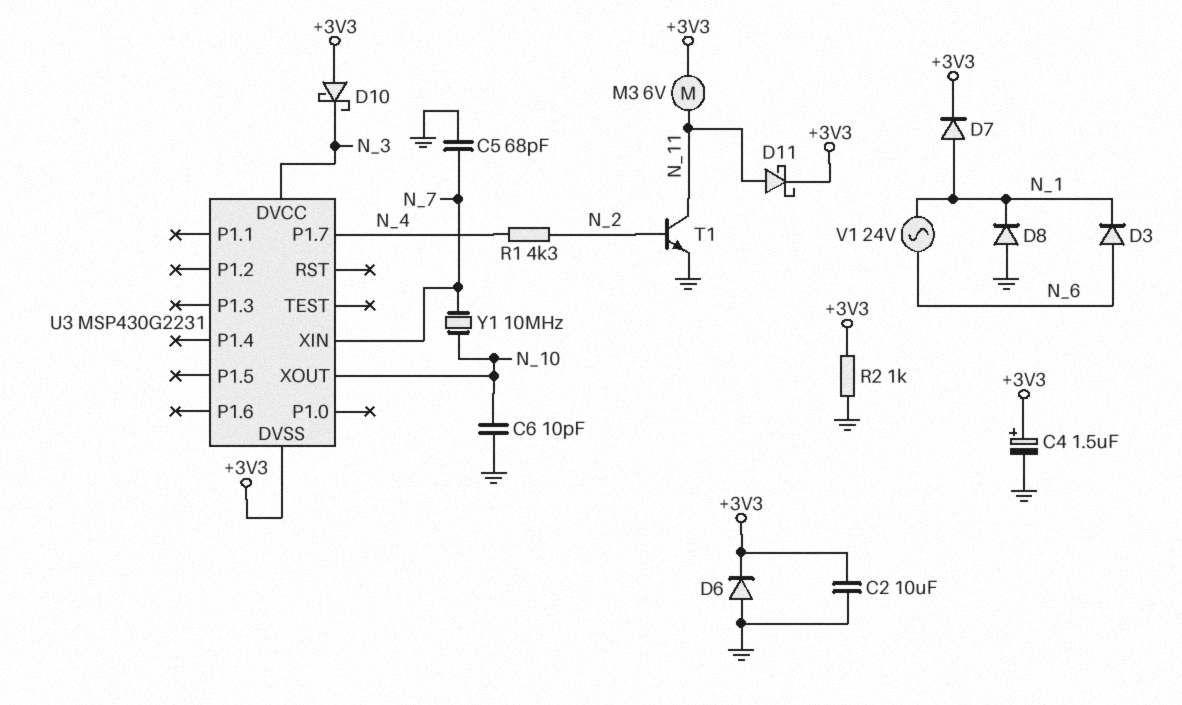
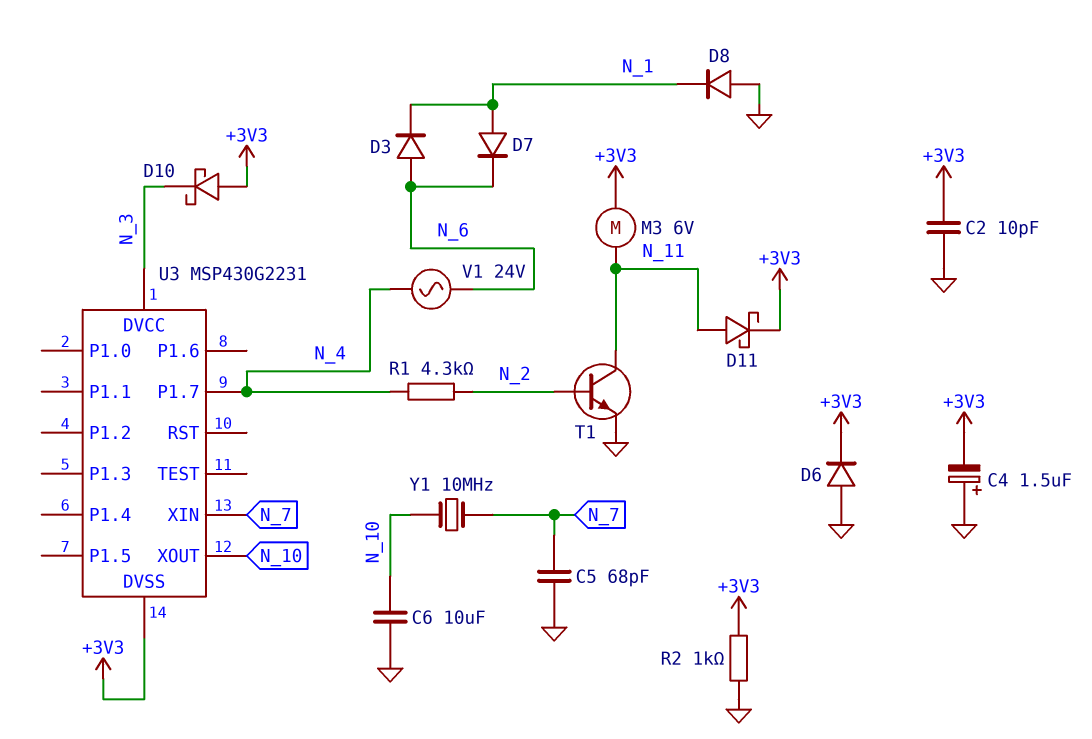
C2: 10uF (+3V3, GND) -> 10pF (+3V3, GND)
C4: 1.5uF (plus +3V3, minus GND) -> 1.5uF (plus GND, minus +3V3)
C6: 10pF (GND, N_10) -> 10uF (GND, N_10)
D7: diode (A N_1, K +3V3) -> diode (A N_1, K N_6)
V1: AC 24V (N_1, N_6) -> AC 24V (N_4, N_6)

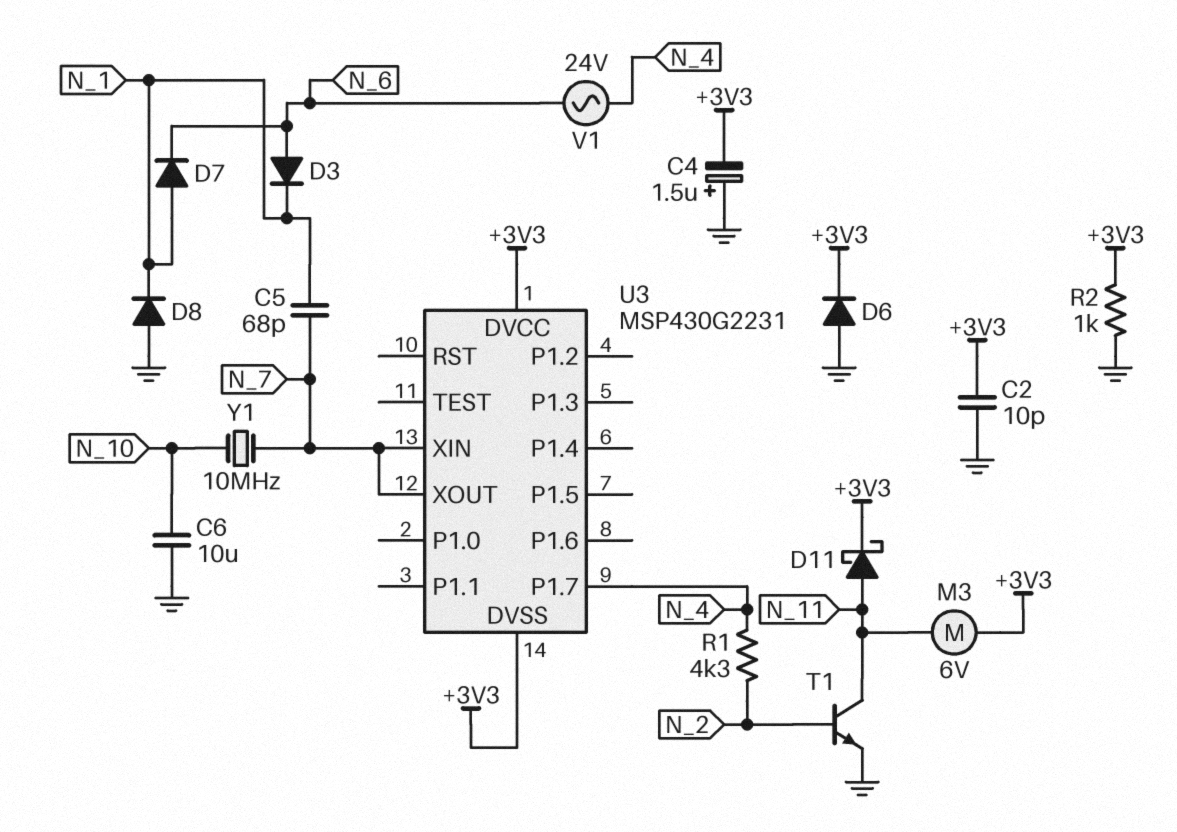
C5: 68pF (GND, N_7) -> 68pF (N_1, N_7)
D10: schottky (A +3V3, K N_3) -> none
U3 pin DVCC: N_3 -> +3V3
U3 pin XOUT: N_10 -> N_7

